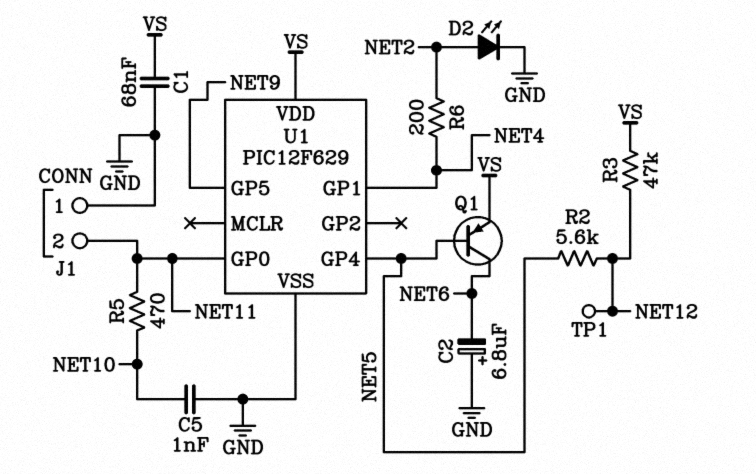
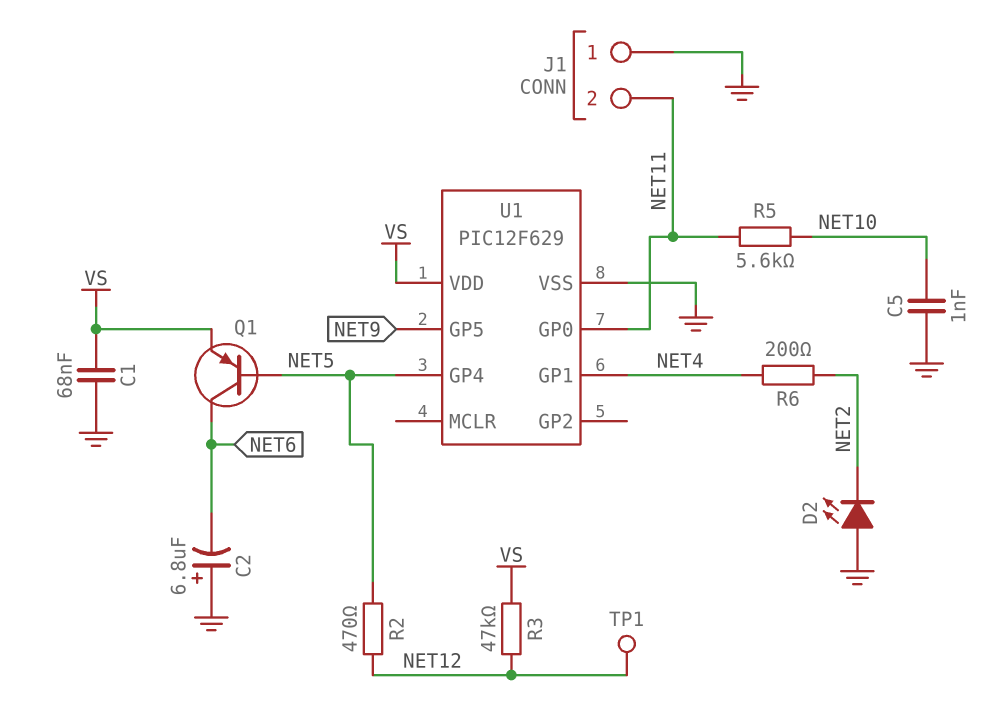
D2: LED (A NET2, K GND) -> LED (A GND, K NET2)
R2: 5.6k (NET5, NET12) -> 470 (NET5, NET12)
R5: 470 (NET10, NET11) -> 5.6k (NET10, NET11)

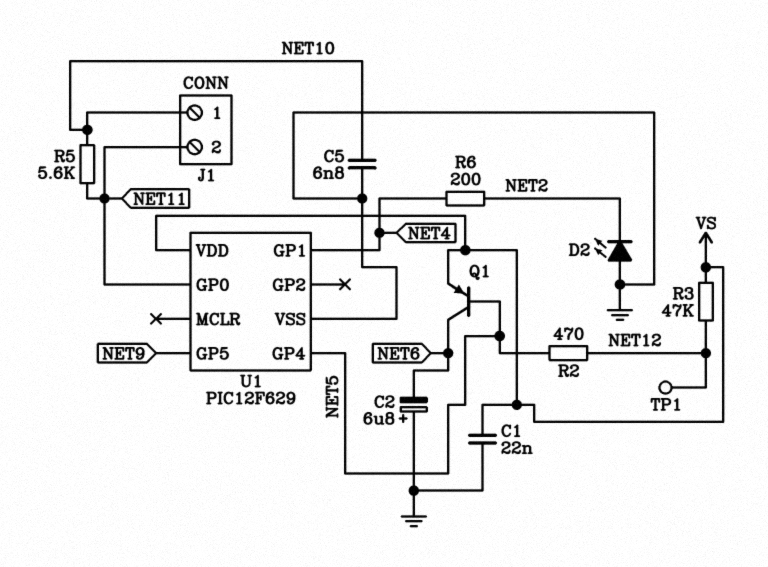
C1: 68nF (GND, VS) -> 22nF (GND, VS)
C5: 1nF (GND, NET10) -> 6.8nF (GND, NET10)
J1 pin 1: GND -> NET10

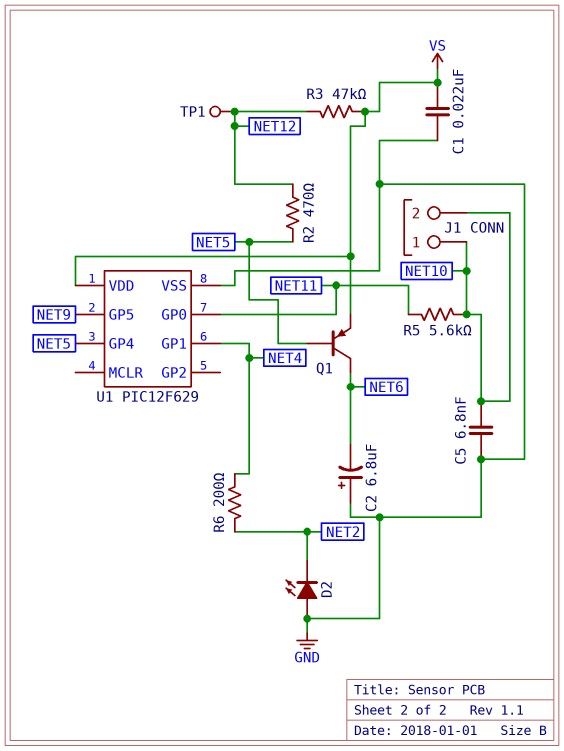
J1 pin 2: NET11 -> NET10

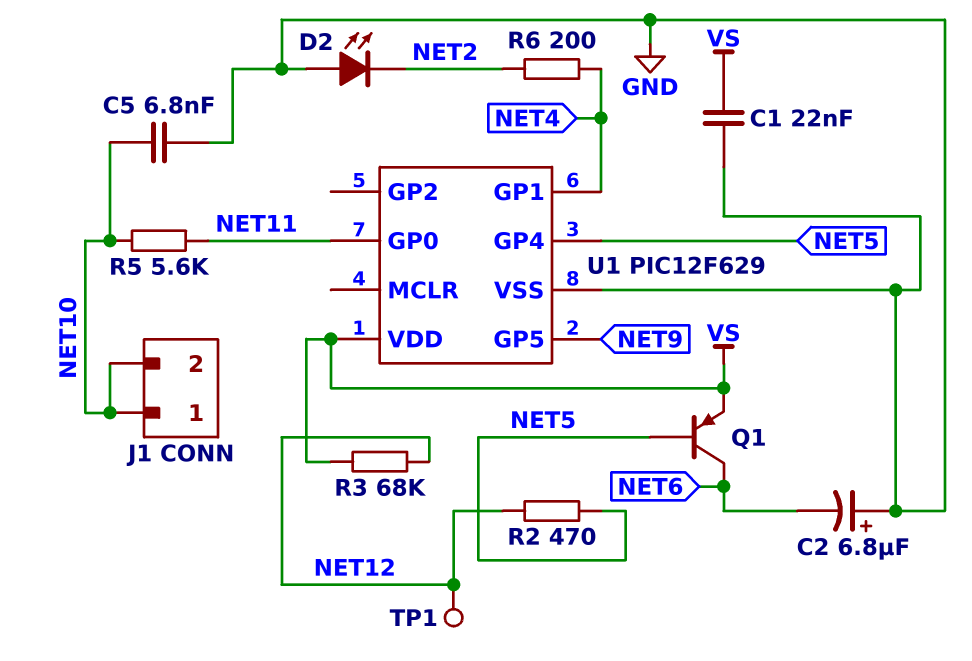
R3: 47k (NET12, VS) -> 68k (NET12, VS)

